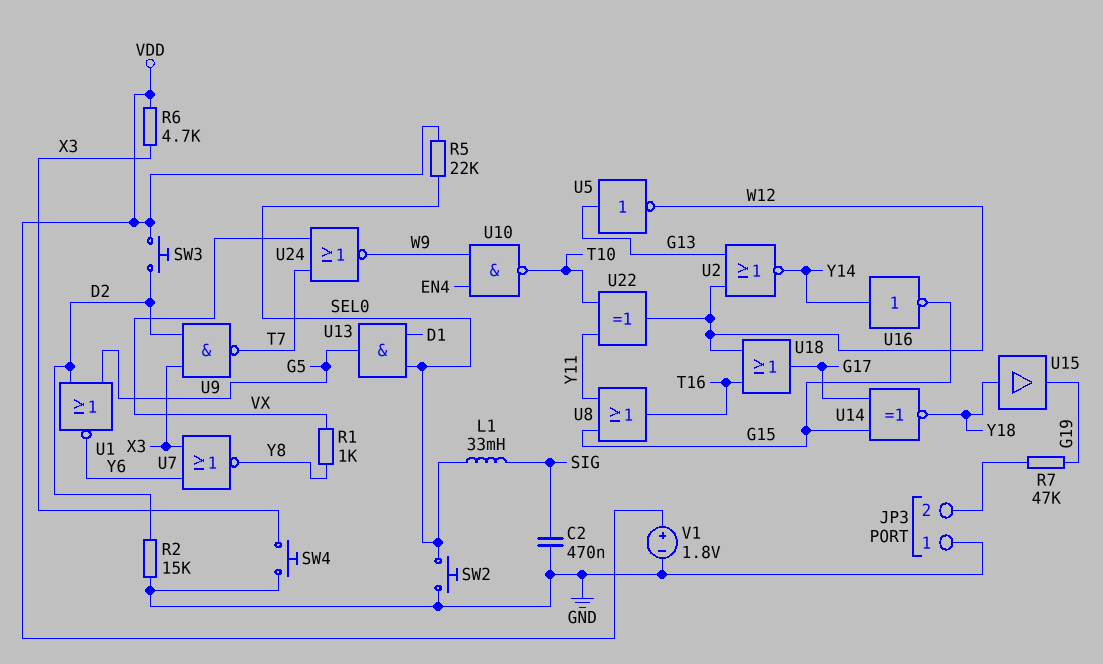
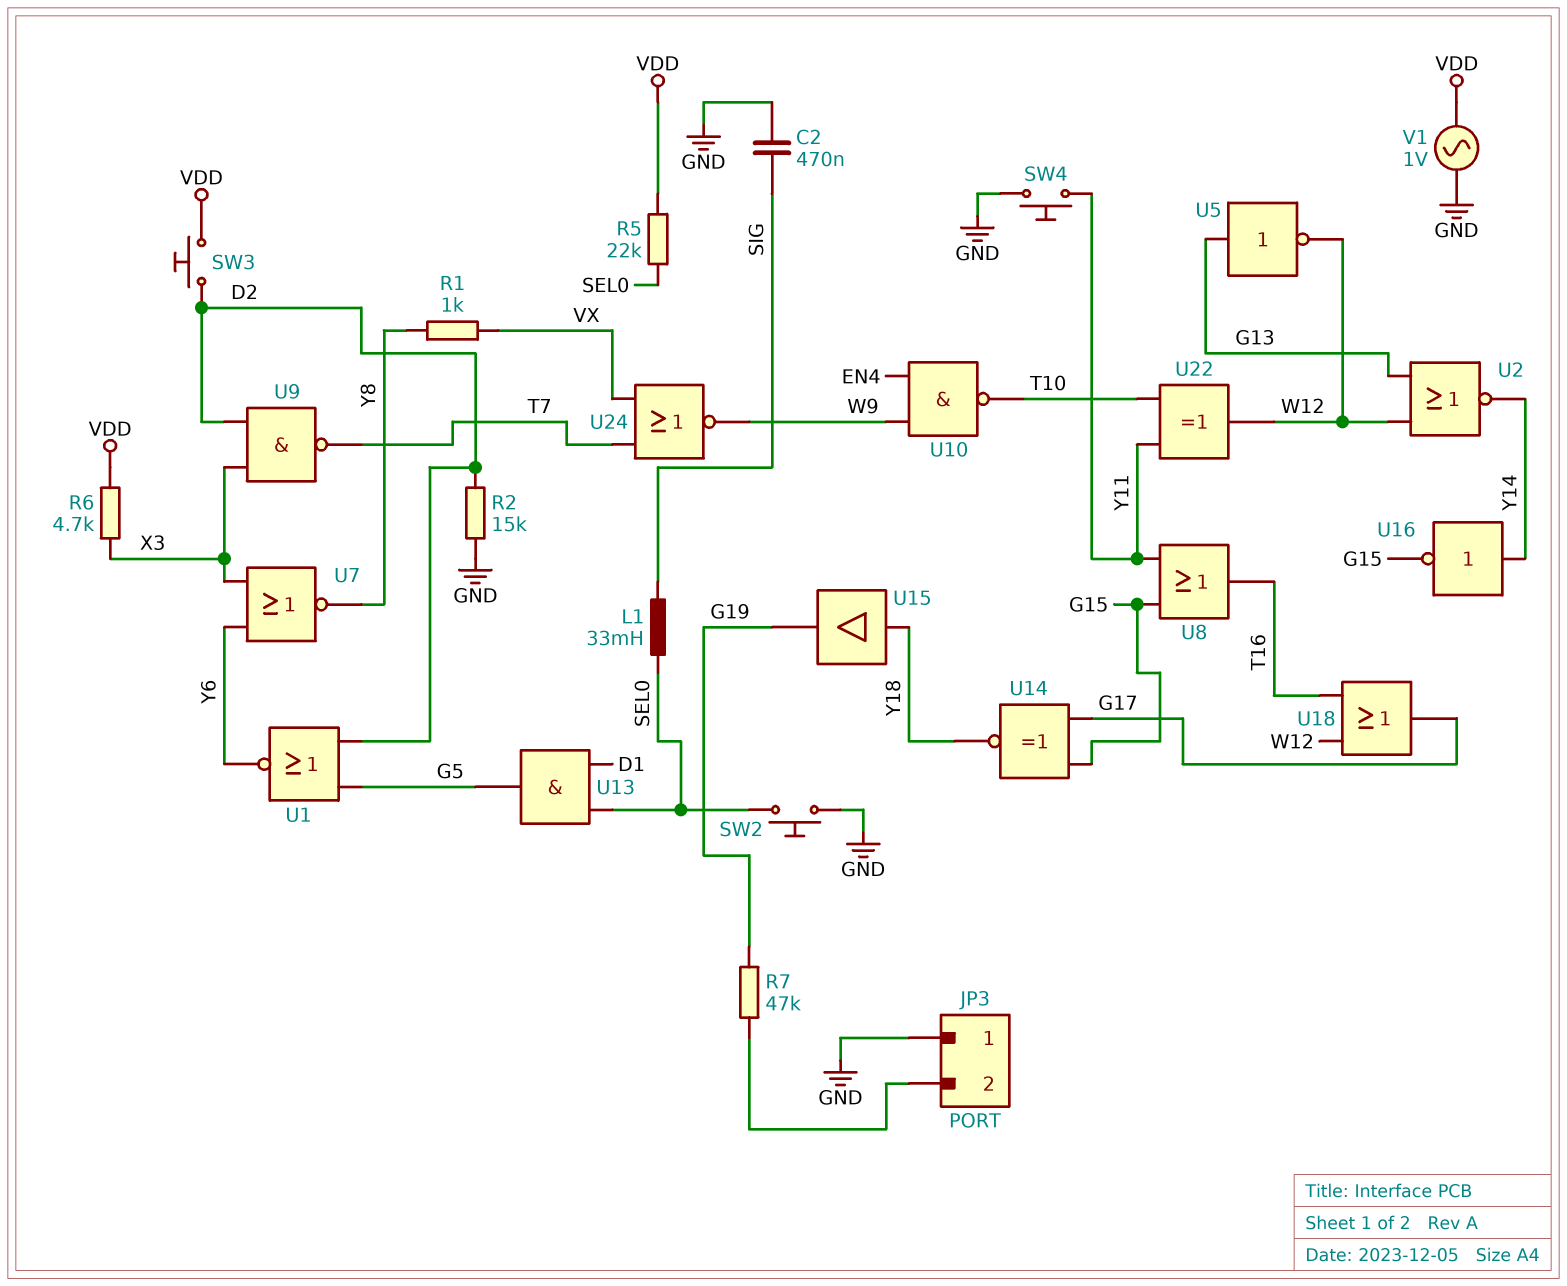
SW4: button (GND, X3) -> button (GND, Y11)
V1: 1.8V (plus VDD, minus GND) -> AC 1V (GND, VDD)

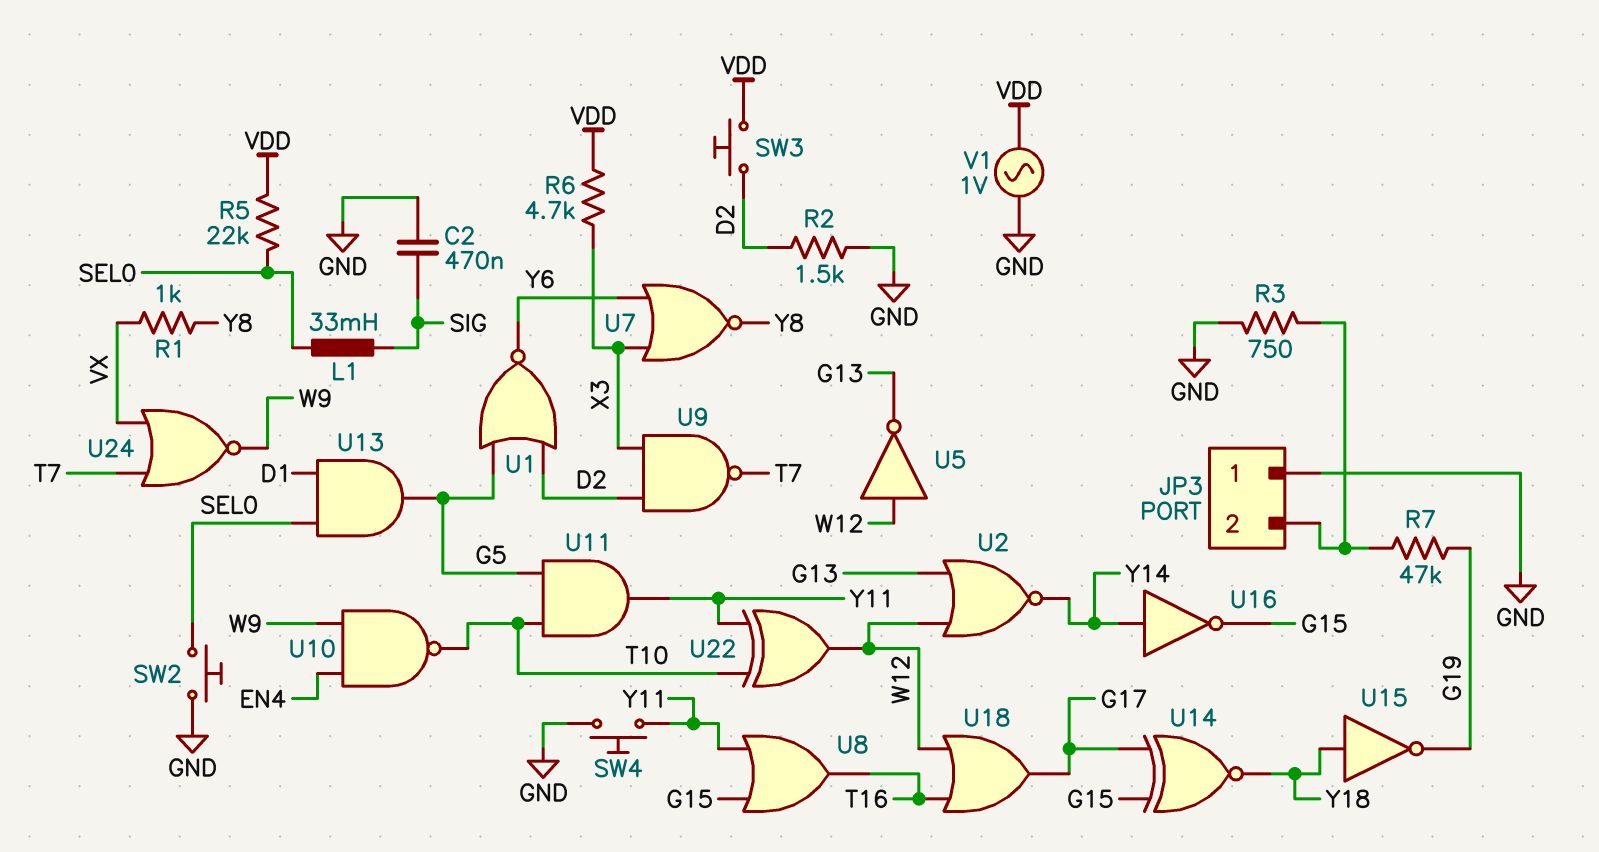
R2: 15k (D2, GND) -> 1.5k (D2, GND)
R3: none -> 750 (GND, JP3/2)
U5: NOT (in G13, out W12) -> NOT (in W12, out G13)
U11: none -> AND (in G5, in T10, out Y11)
U15: buffer (in Y18, out G19) -> NOT (in Y18, out G19)

